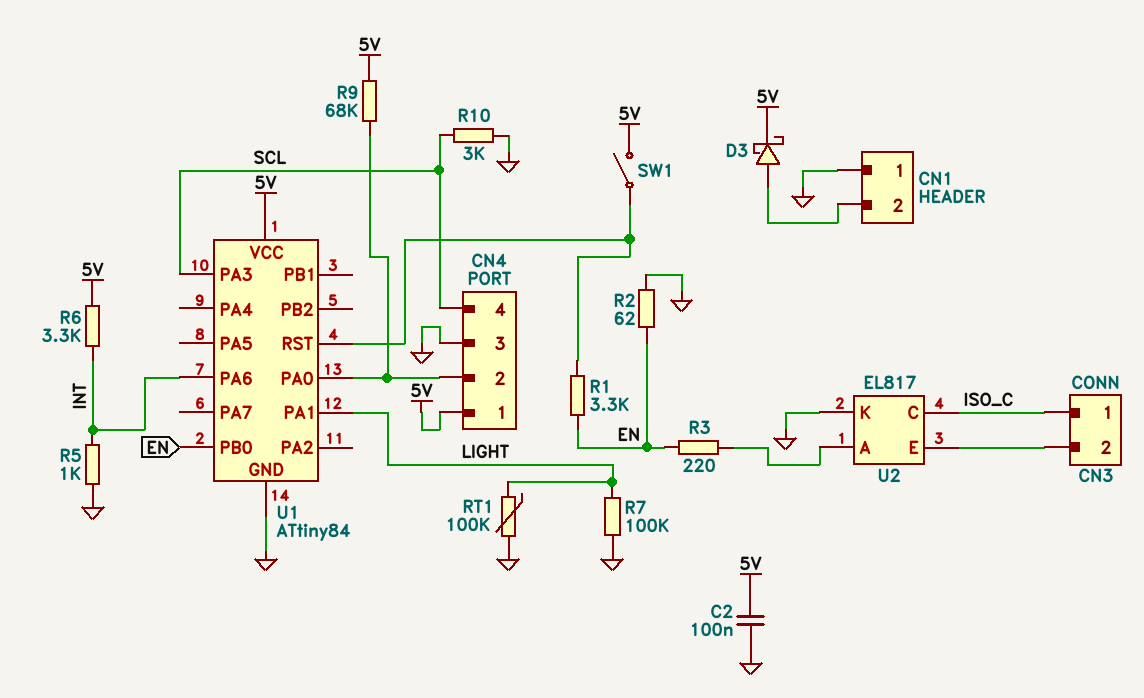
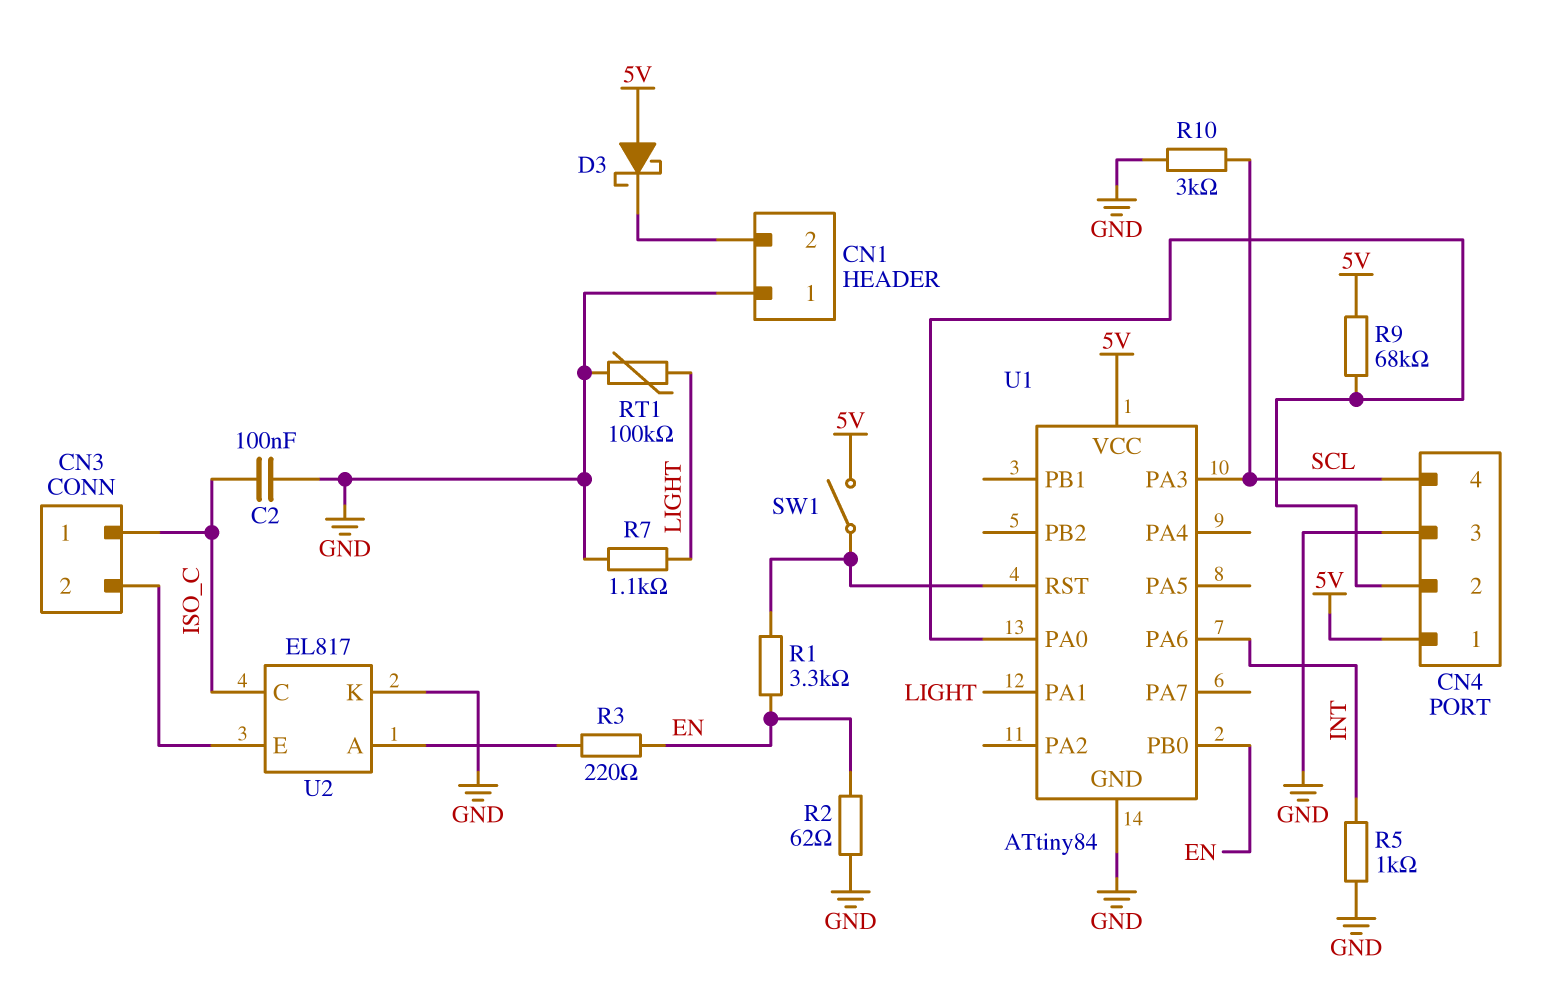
C2: 100nF (5V, GND) -> 100nF (GND, ISO_C)
D3: schottky (A CN1/2, K 5V) -> schottky (A 5V, K CN1/2)
R6: 3.3k (5V, INT) -> none
R7: 100k (GND, LIGHT) -> 1.1k (GND, LIGHT)

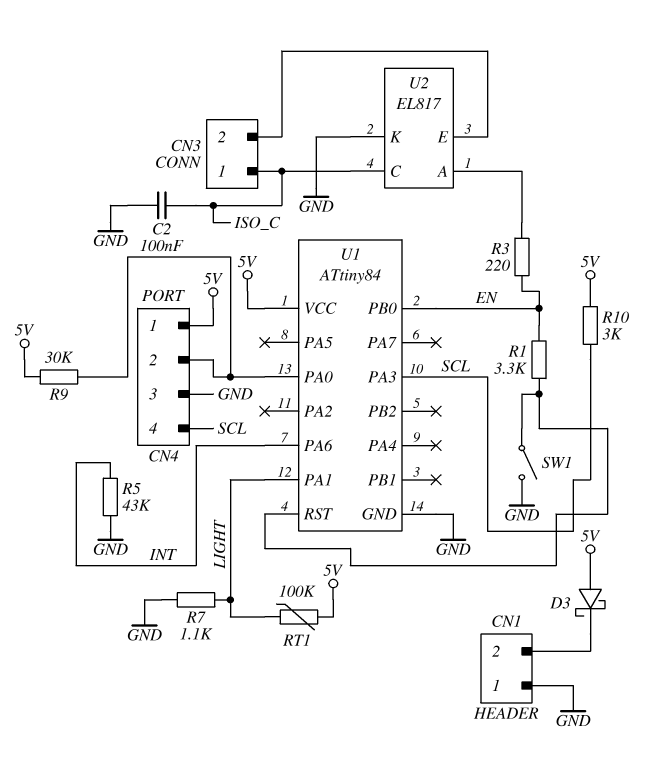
R2: 62 (EN, GND) -> none
R5: 1k (GND, INT) -> 43k (GND, INT)
R9: 68k (5V, CN4/2) -> 30k (5V, CN4/2)
R10: 3k (GND, SCL) -> 3k (5V, SCL)
RT1: 100k (GND, LIGHT) -> 100k (5V, LIGHT)
SW1: switch (5V, U1/RST) -> switch (GND, U1/RST)

